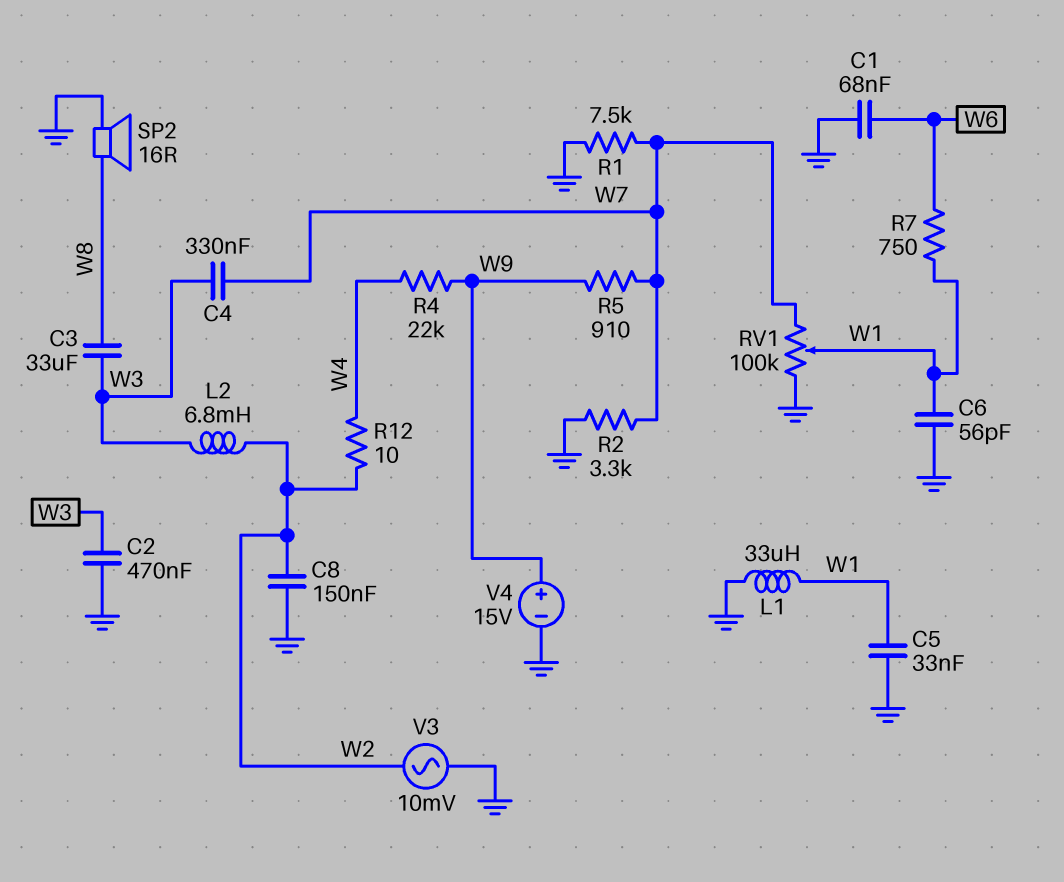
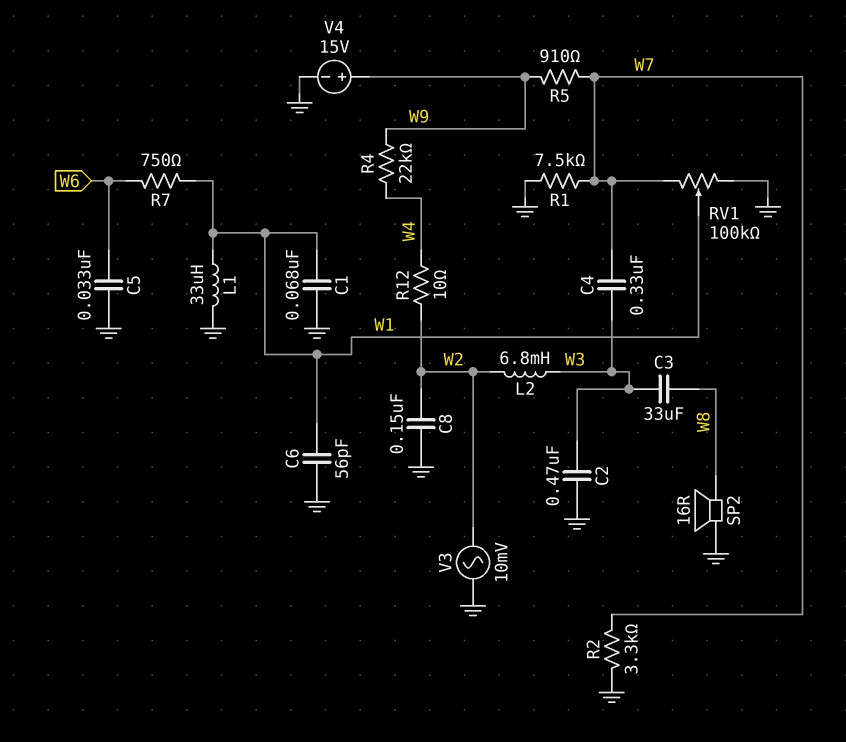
C1: 68nF (GND, W6) -> 68nF (GND, W1)
C5: 33nF (GND, W1) -> 33nF (GND, W6)

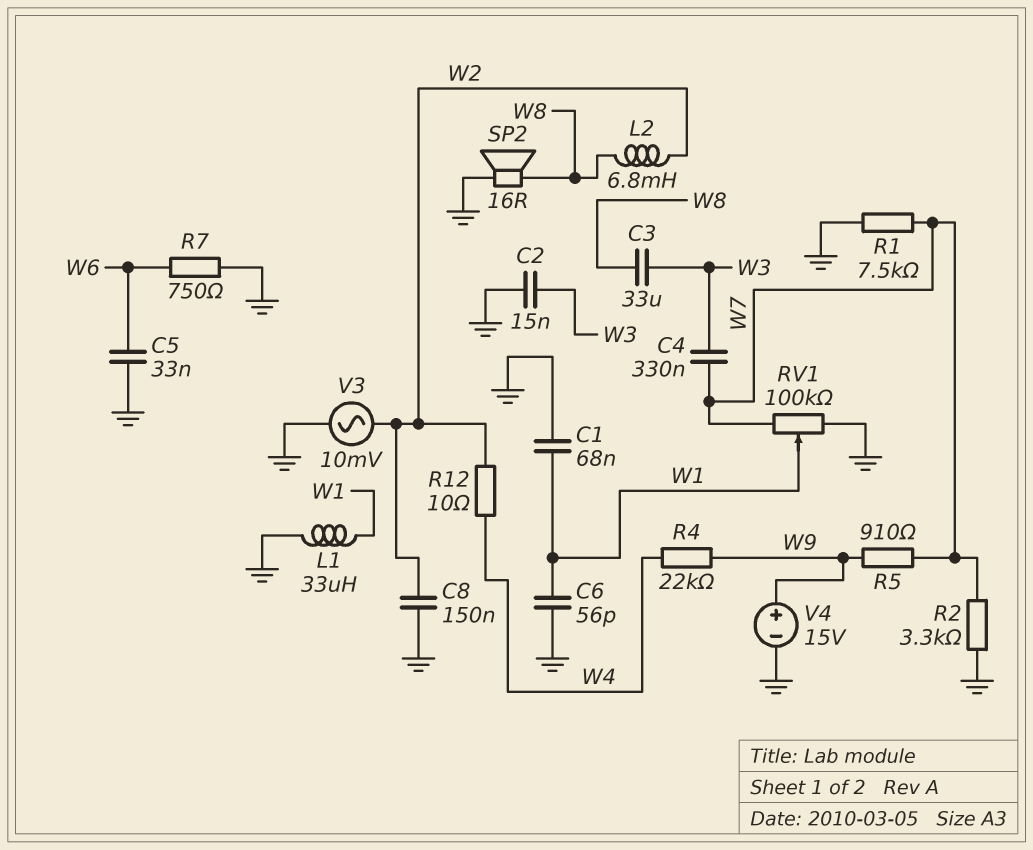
C2: 470nF (GND, W3) -> 15nF (GND, W3)
L2: 6.8mH (W2, W3) -> 6.8mH (W2, W8)
R7: 750 (W1, W6) -> 750 (GND, W6)

